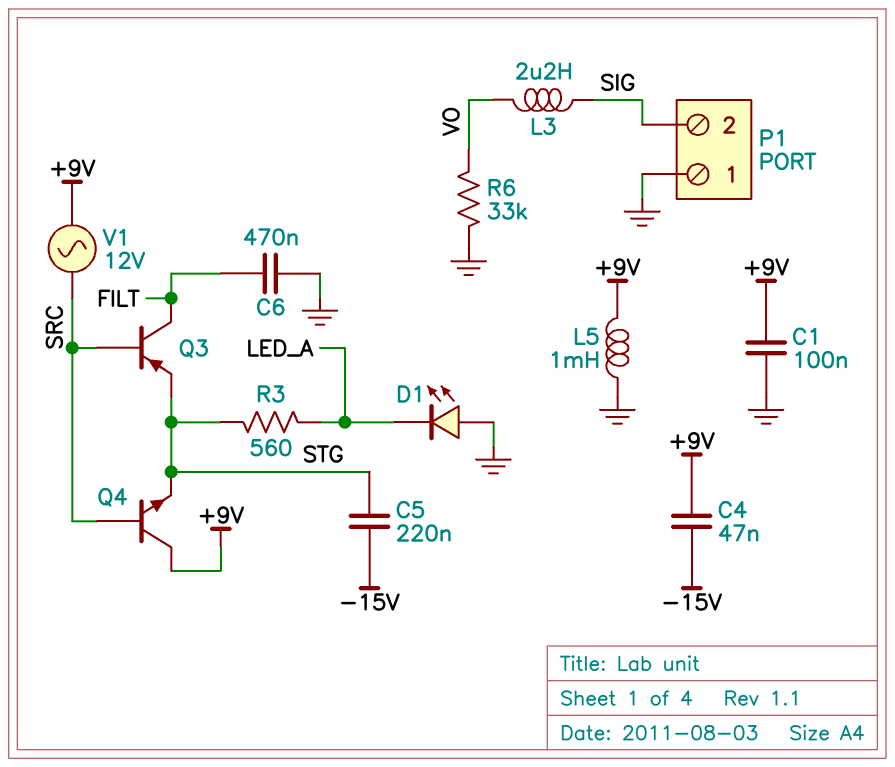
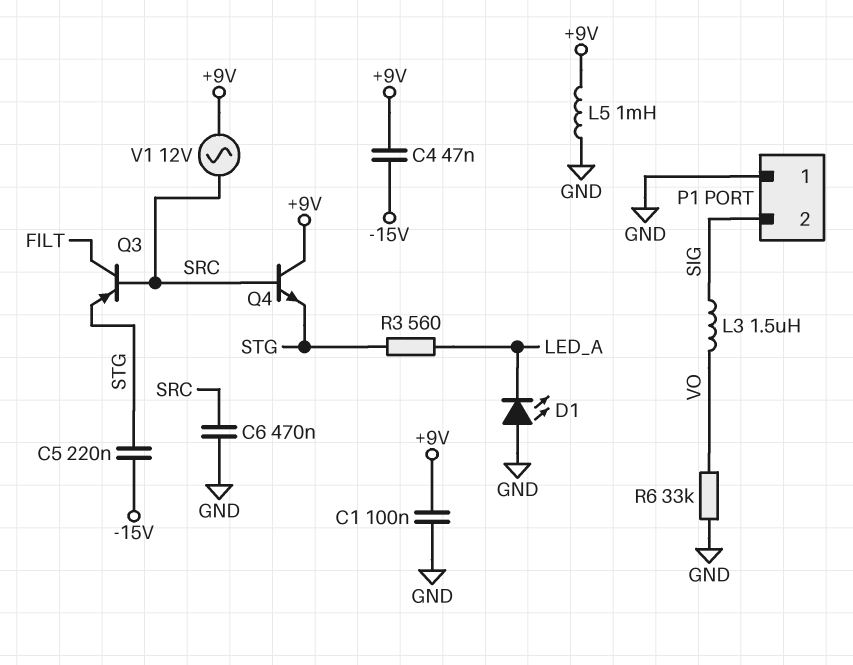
C6: 470nF (FILT, GND) -> 470nF (GND, SRC)
L3: 2.2uH (SIG, VO) -> 1.5uH (SIG, VO)

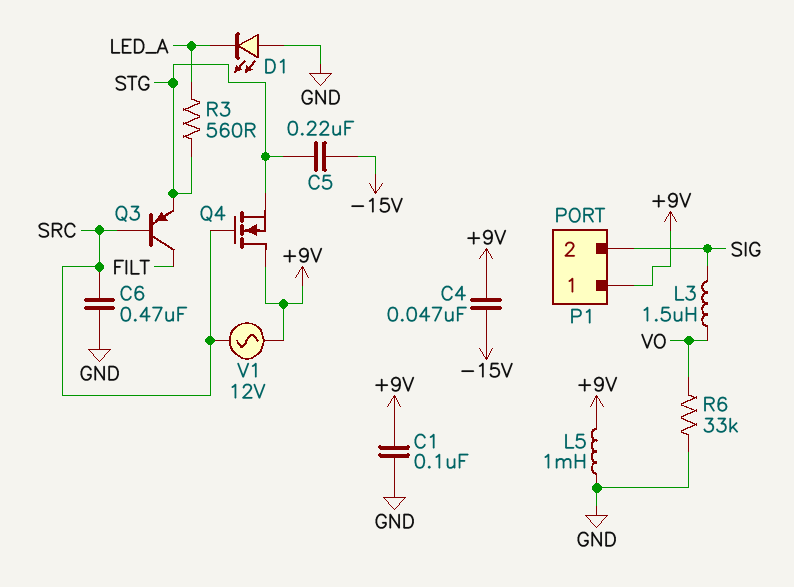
P1 pin 1: GND -> +9V
Q4: NPN (B SRC, C +9V, E STG) -> NMOS (G SRC, D +9V, S STG)

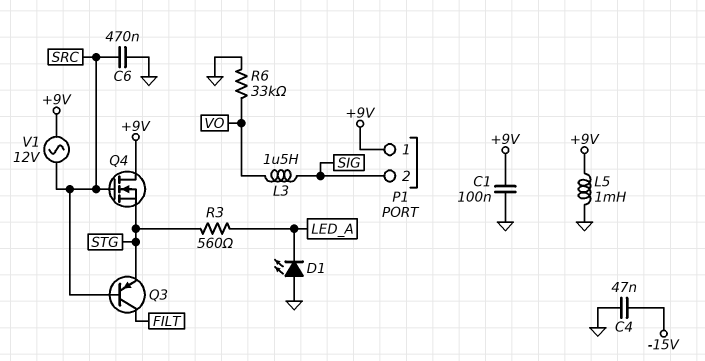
C4: 47nF (+9V, -15V) -> 47nF (-15V, GND)
C5: 220nF (-15V, STG) -> none

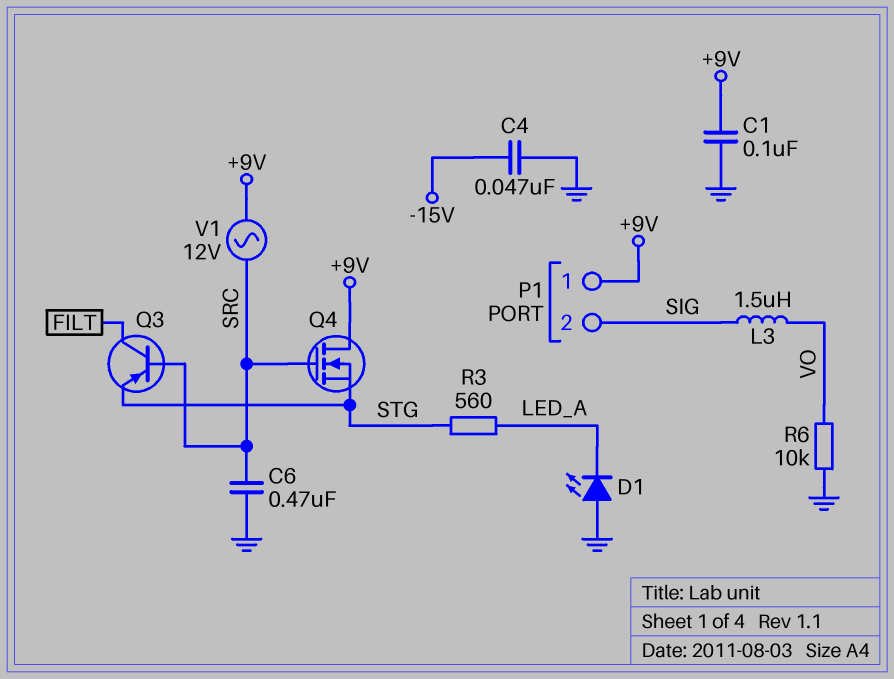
L5: 1mH (+9V, GND) -> none
R6: 33k (GND, VO) -> 10k (GND, VO)

